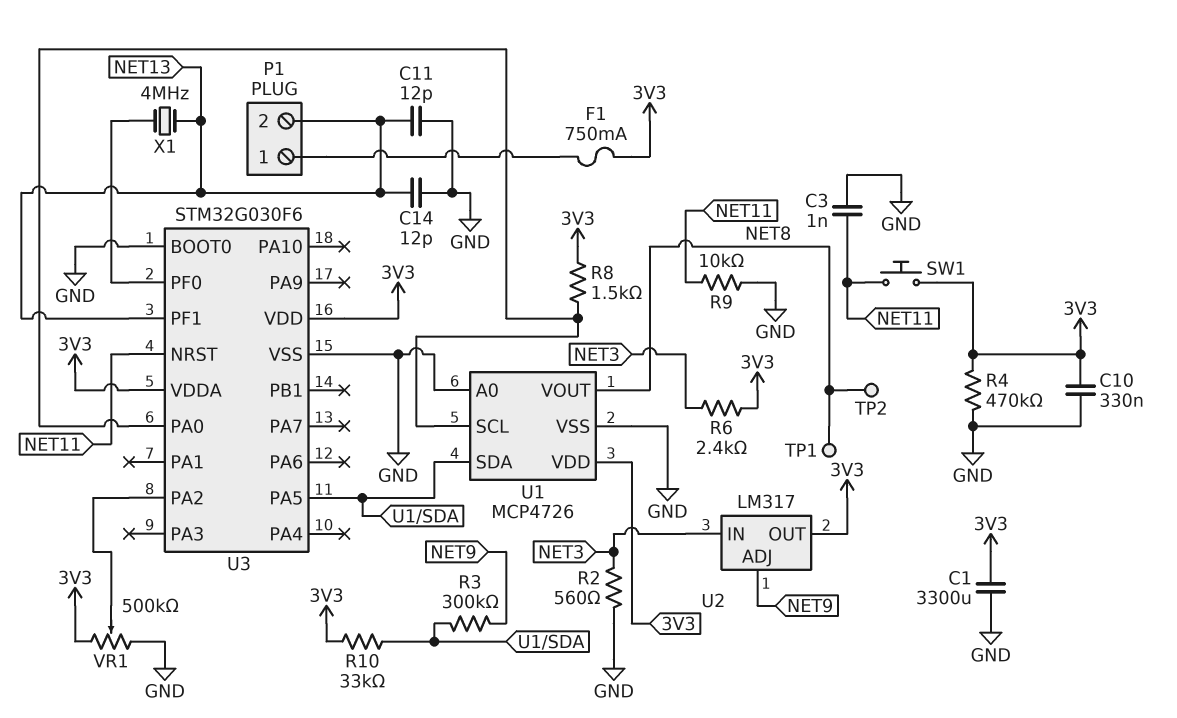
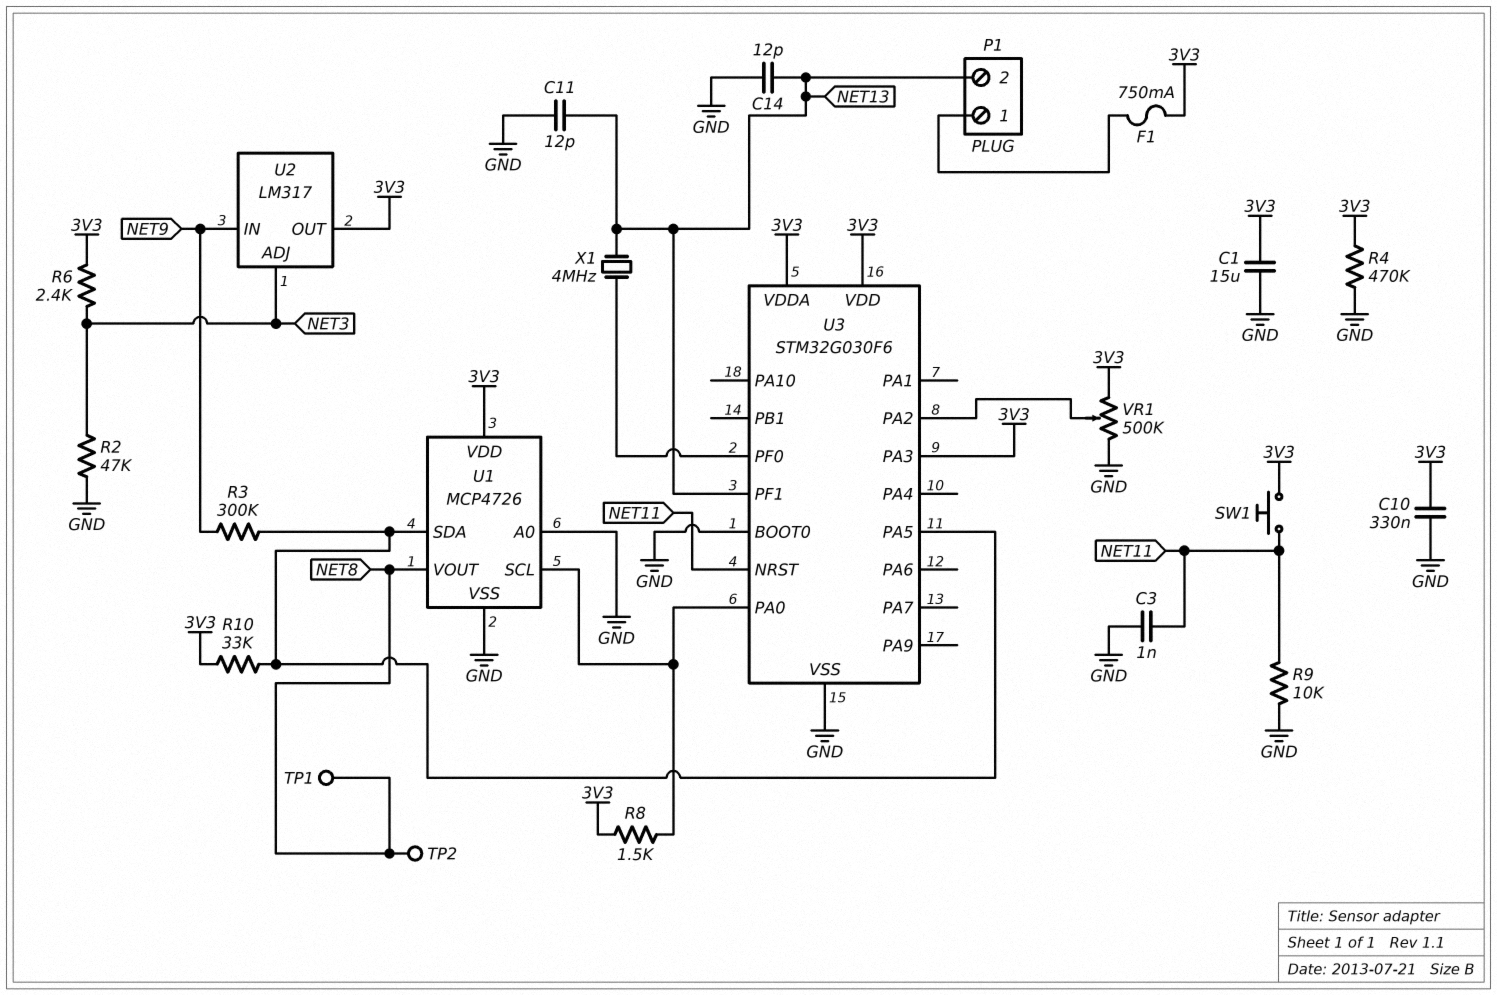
C1: 3300uF (3V3, GND) -> 15uF (3V3, GND)
R2: 560 (GND, NET3) -> 47k (GND, NET3)
U2 pin ADJ: NET9 -> NET3
U2 pin IN: NET3 -> NET9
U3 pin PA3: none -> 3V3

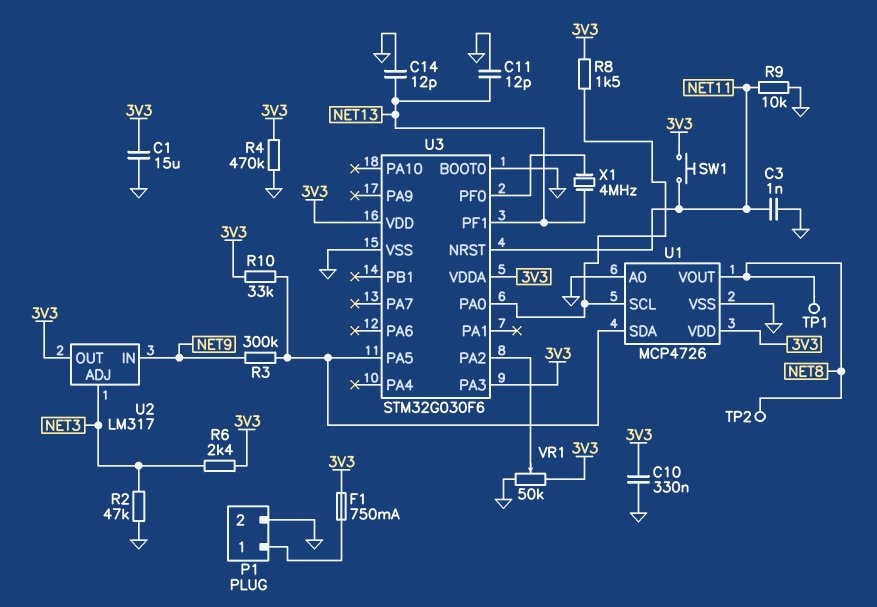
P1 pin 2: NET13 -> GND
VR1: 500k (3V3, GND, wiper U3/PA2) -> 50k (3V3, GND, wiper U3/PA2)

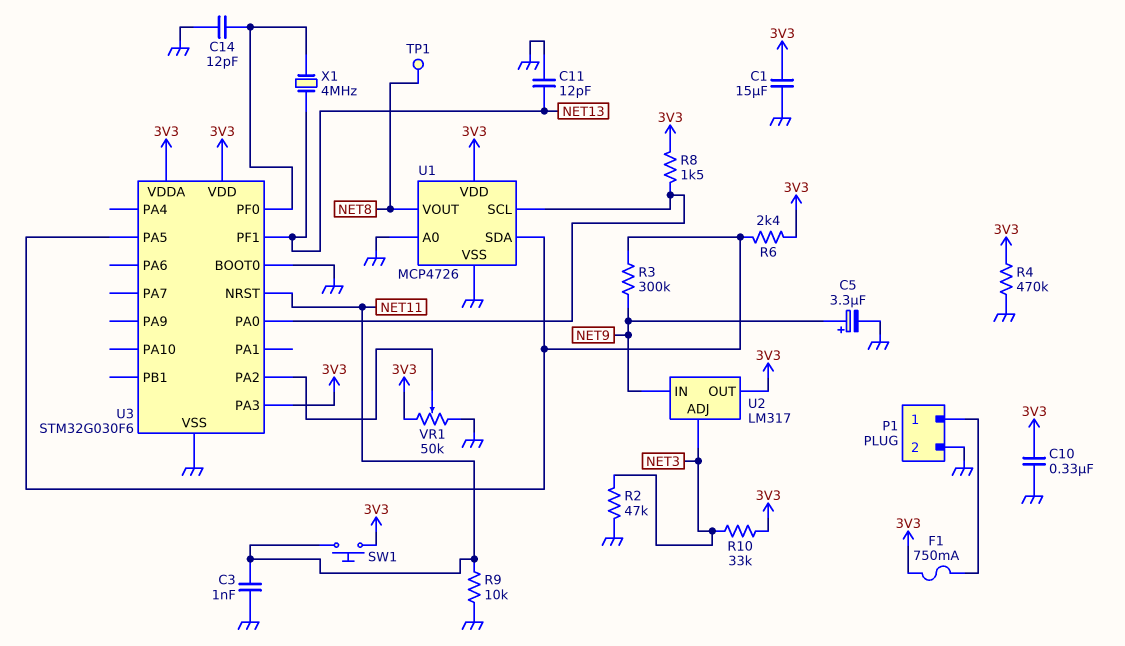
C5: none -> 3.3uF (plus NET9, minus GND)
C14: 12pF (GND, NET13) -> 12pF (GND, U3/PF0)
R6: 2.4k (3V3, NET3) -> 2.4k (3V3, U1/SDA)
R10: 33k (3V3, U1/SDA) -> 33k (3V3, NET3)
TP2: test point (NET8) -> none

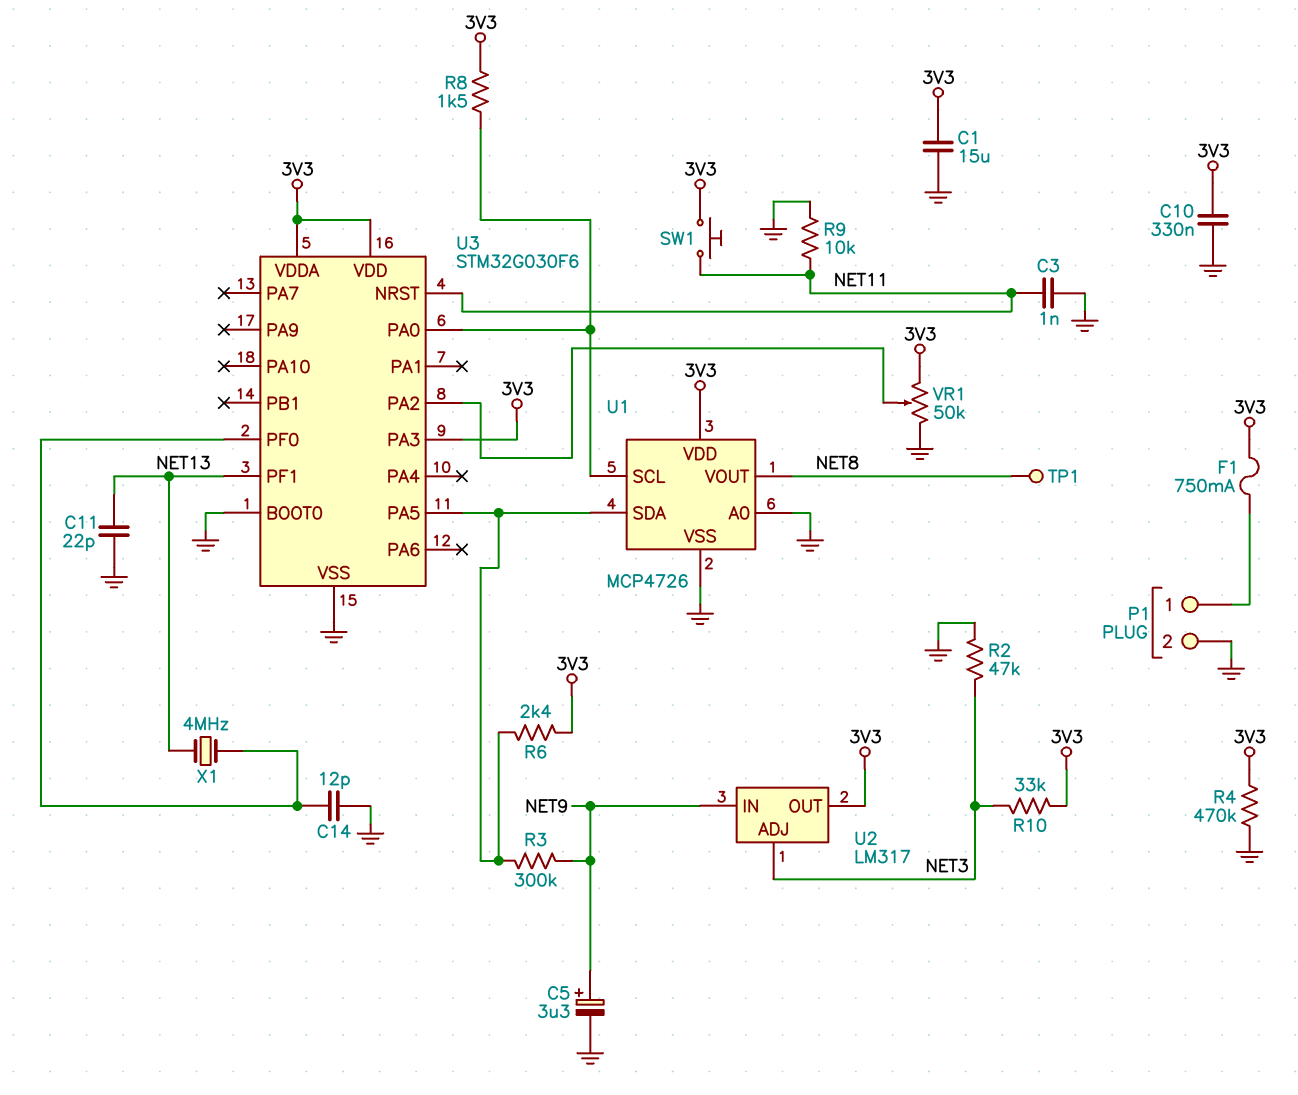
C11: 12pF (GND, NET13) -> 22pF (GND, NET13)

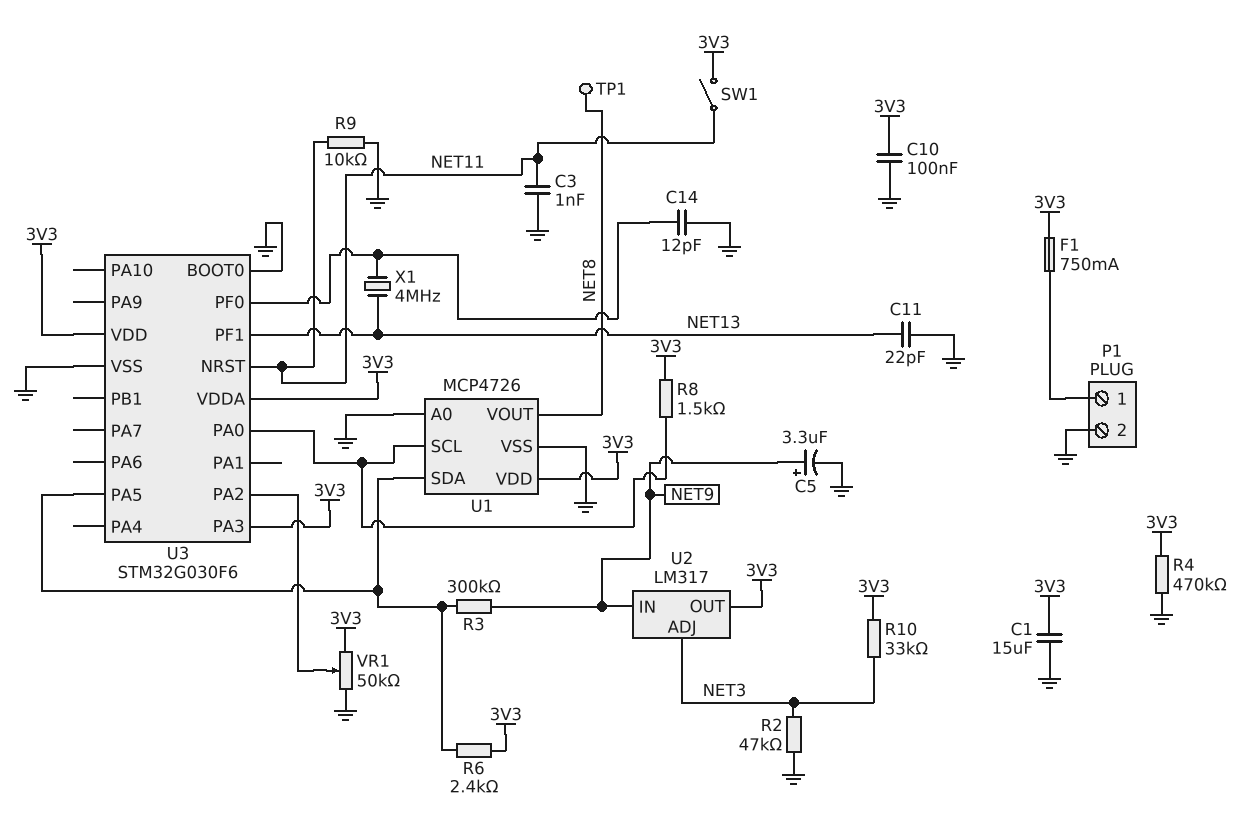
C10: 330nF (3V3, GND) -> 100nF (3V3, GND)
SW1: button (3V3, NET11) -> switch (3V3, NET11)

